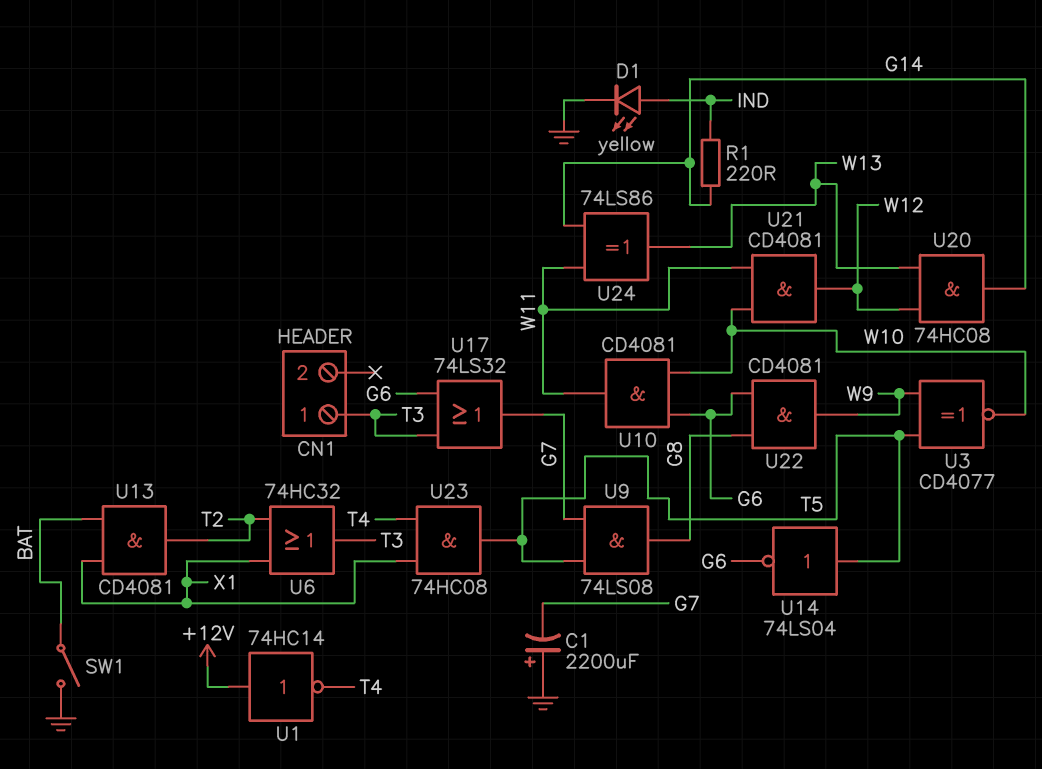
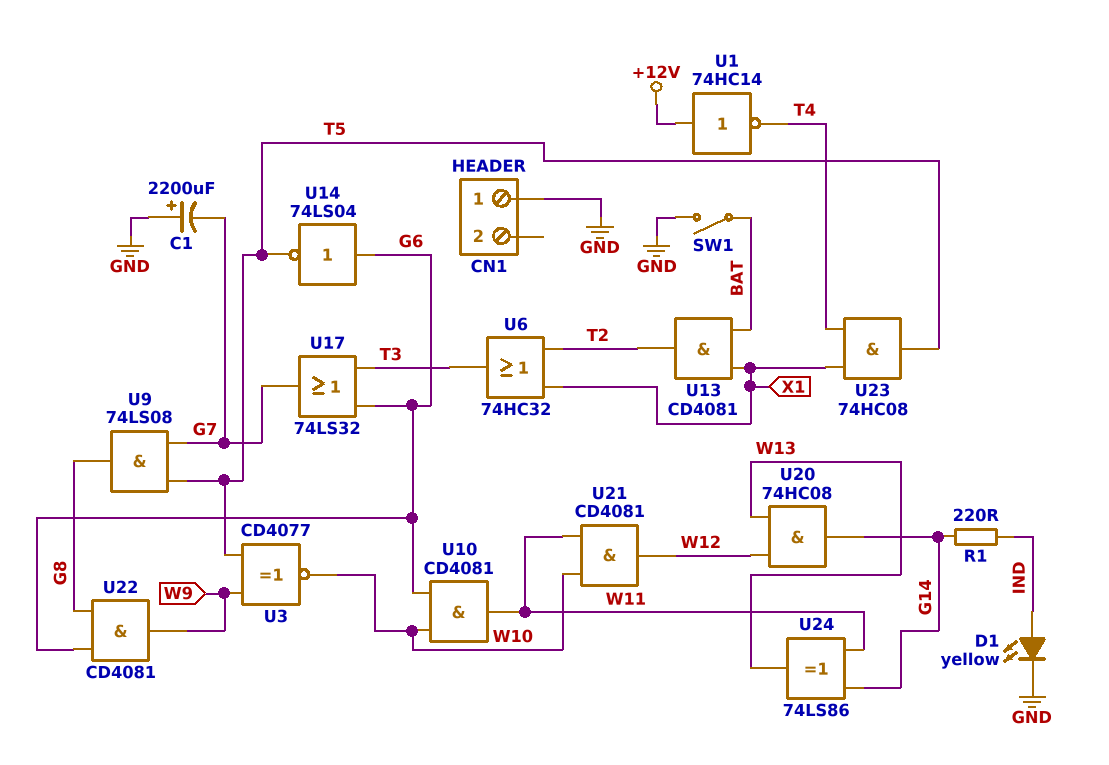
CN1 pin 1: T3 -> GND
U14: NOT 74LS04 (in T5, out G6) -> NOT 74LS04 (in G6, out T5)

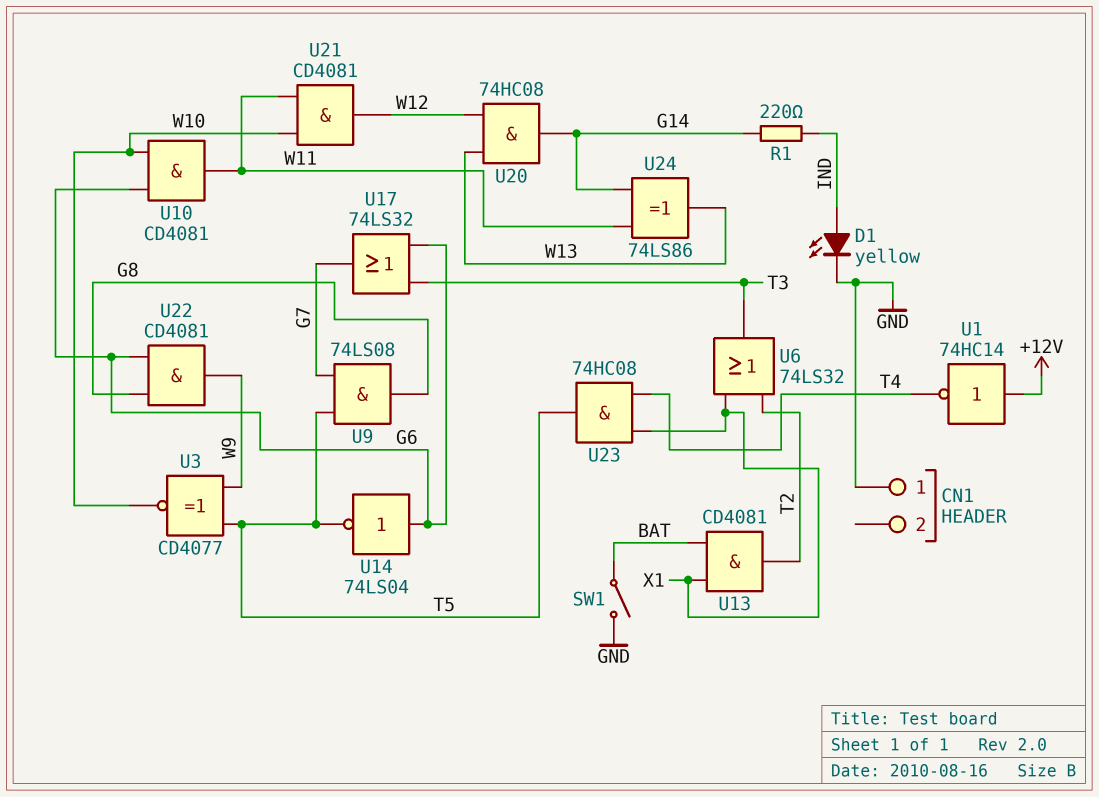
C1: 2200uF (plus GND, minus G7) -> none
U6: OR 74HC32 (in T2, in X1, out T3) -> OR 74LS32 (in T2, in X1, out T3)

